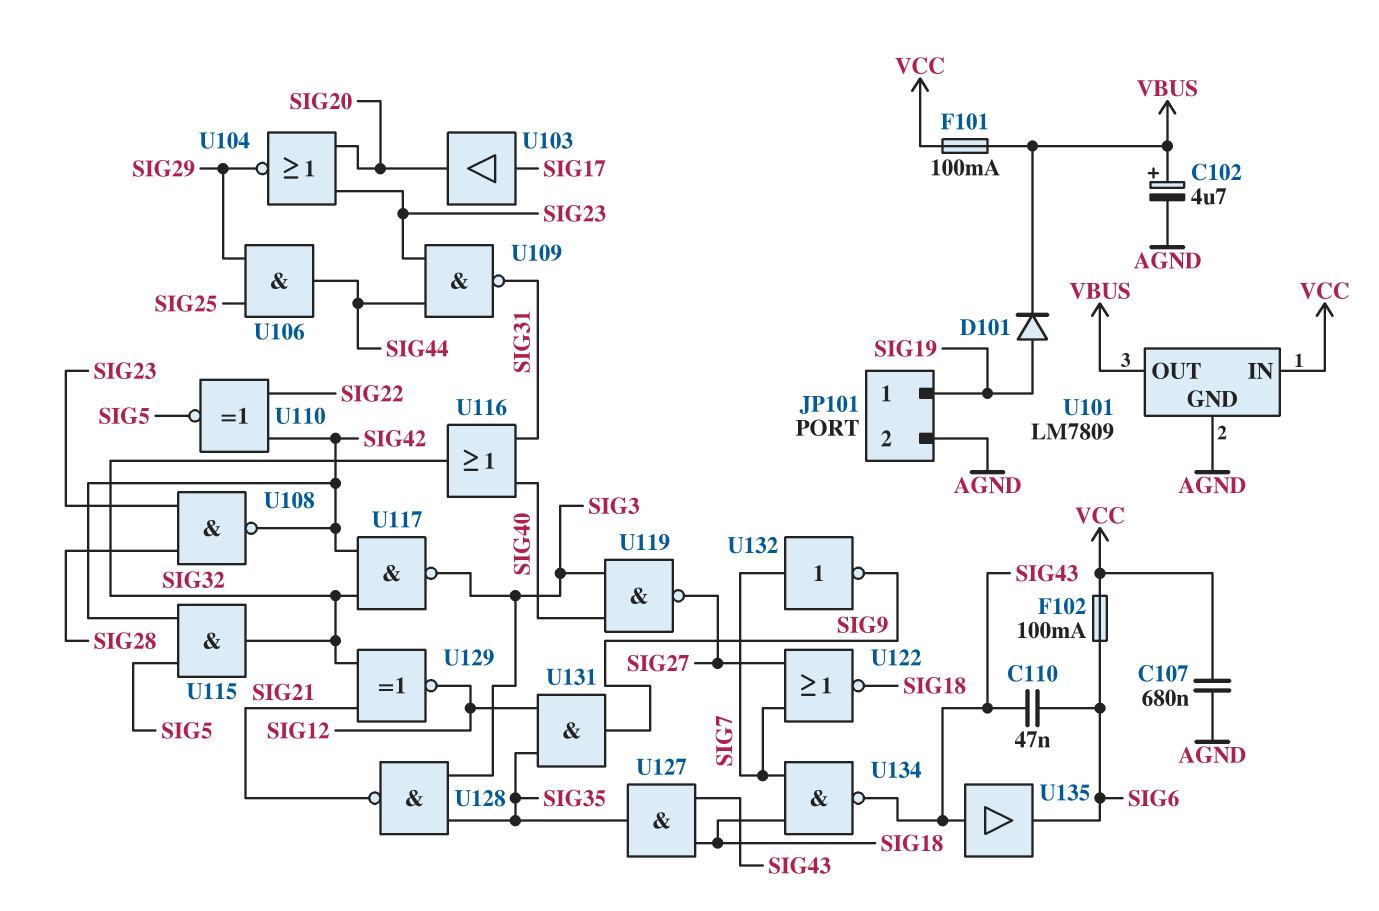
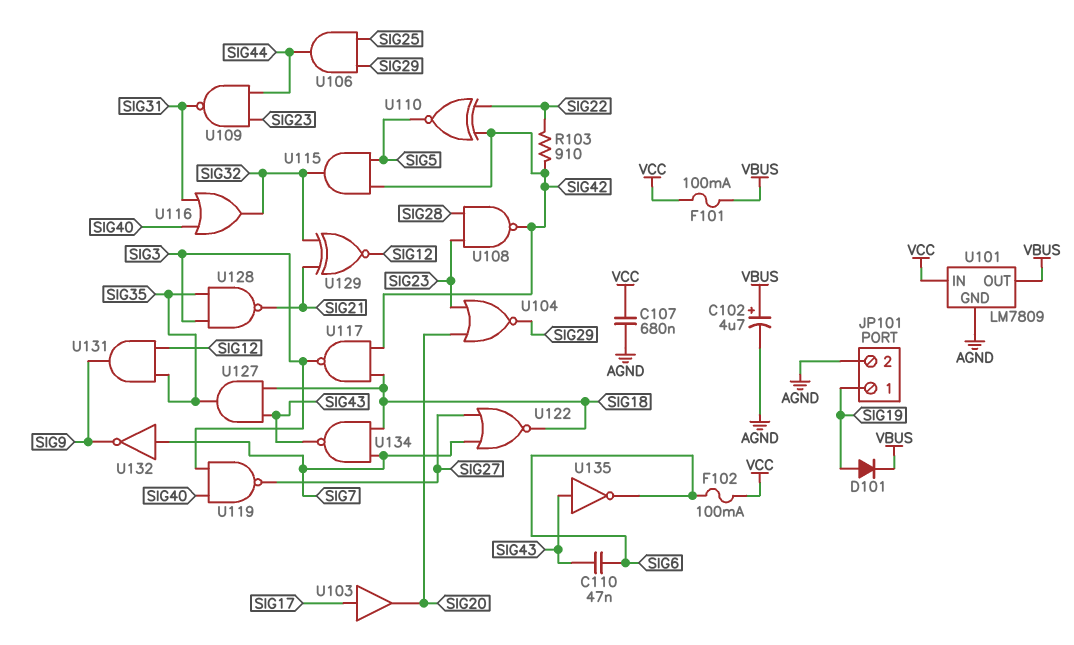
R103: none -> 910 (SIG22, SIG42)
U117: NAND (in SIG32, in SIG42, out SIG3) -> NAND (in SIG18, in SIG42, out SIG3)
U135: buffer (in SIG43, out SIG6) -> NOT (in SIG43, out SIG6)

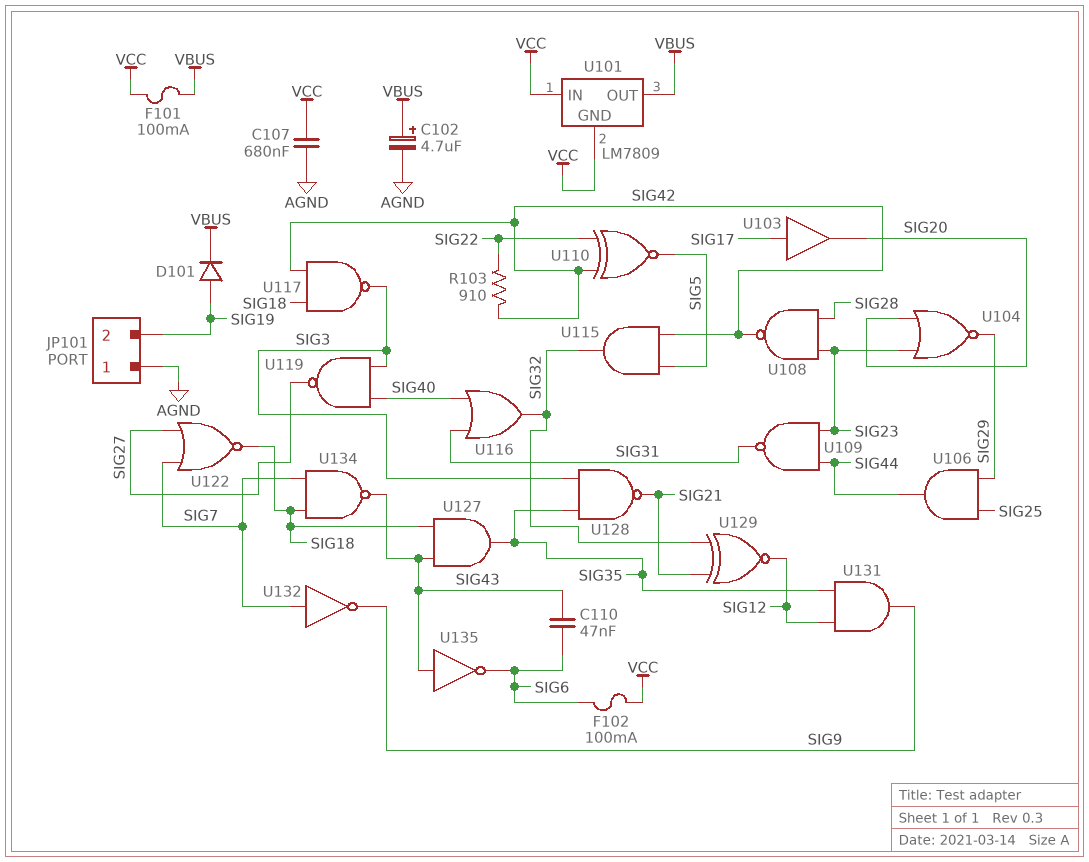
JP101 pin 1: SIG19 -> AGND
JP101 pin 2: AGND -> SIG19
U101 pin GND: AGND -> VCC

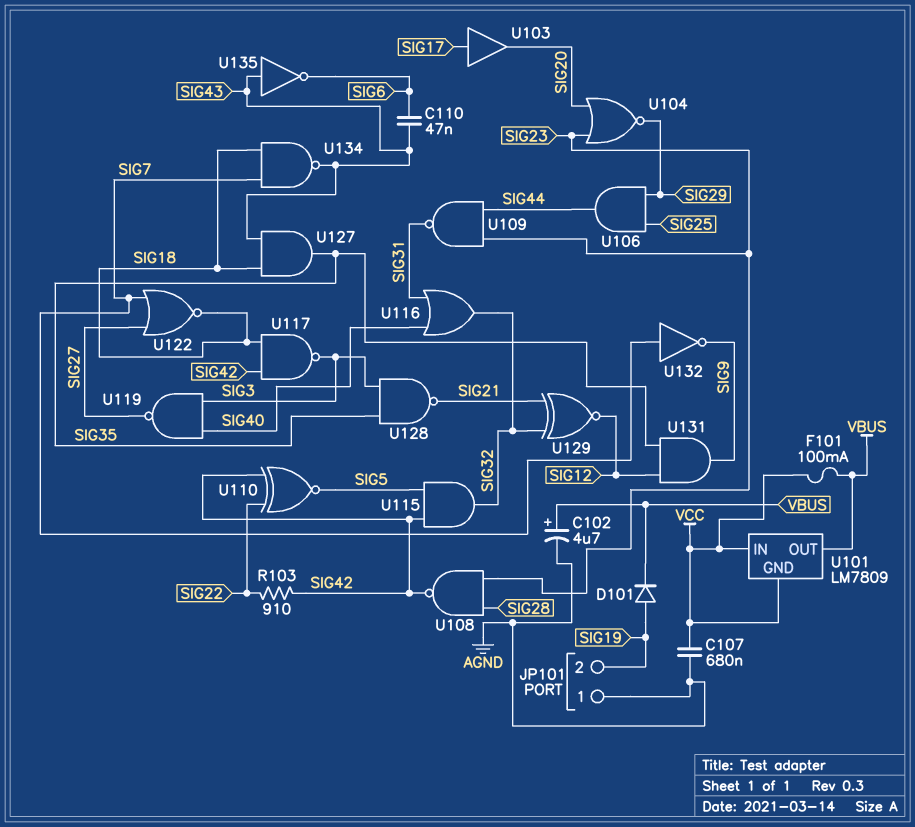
F102: 100mA (SIG6, VCC) -> none

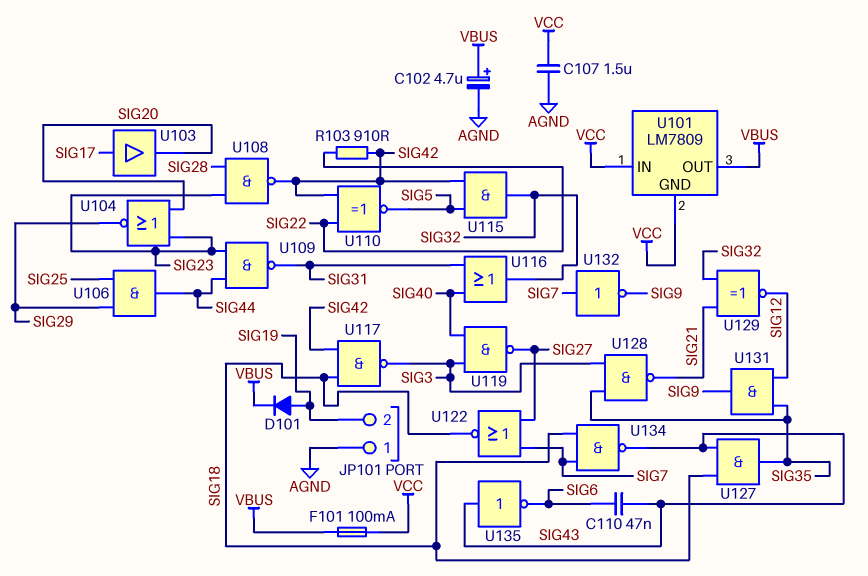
C107: 680nF (AGND, VCC) -> 1.5uF (AGND, VCC)

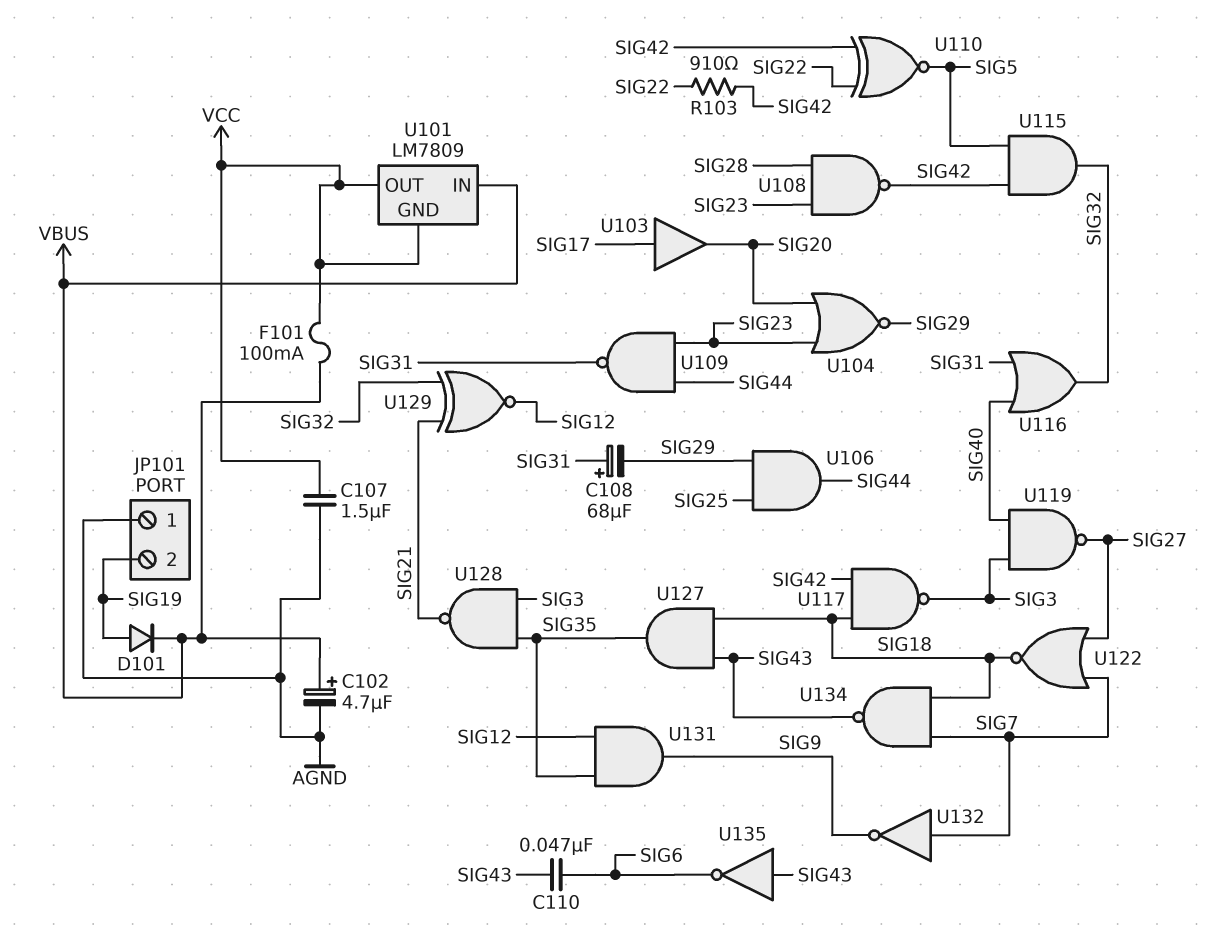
C108: none -> 68uF (plus SIG31, minus SIG29)
U101 pin IN: VCC -> VBUS
U101 pin OUT: VBUS -> VCC

